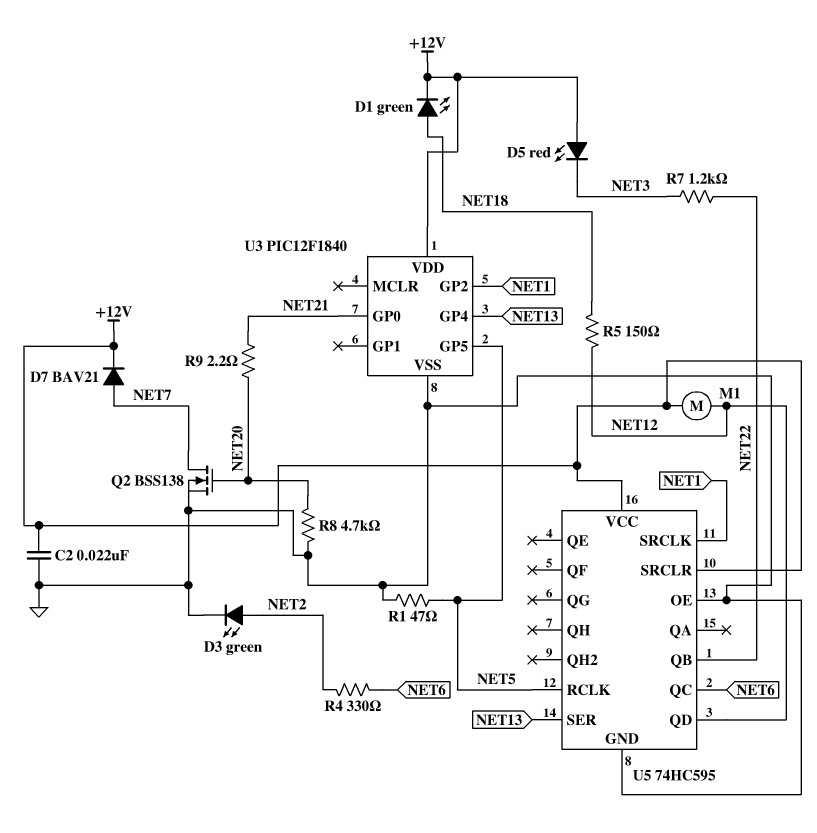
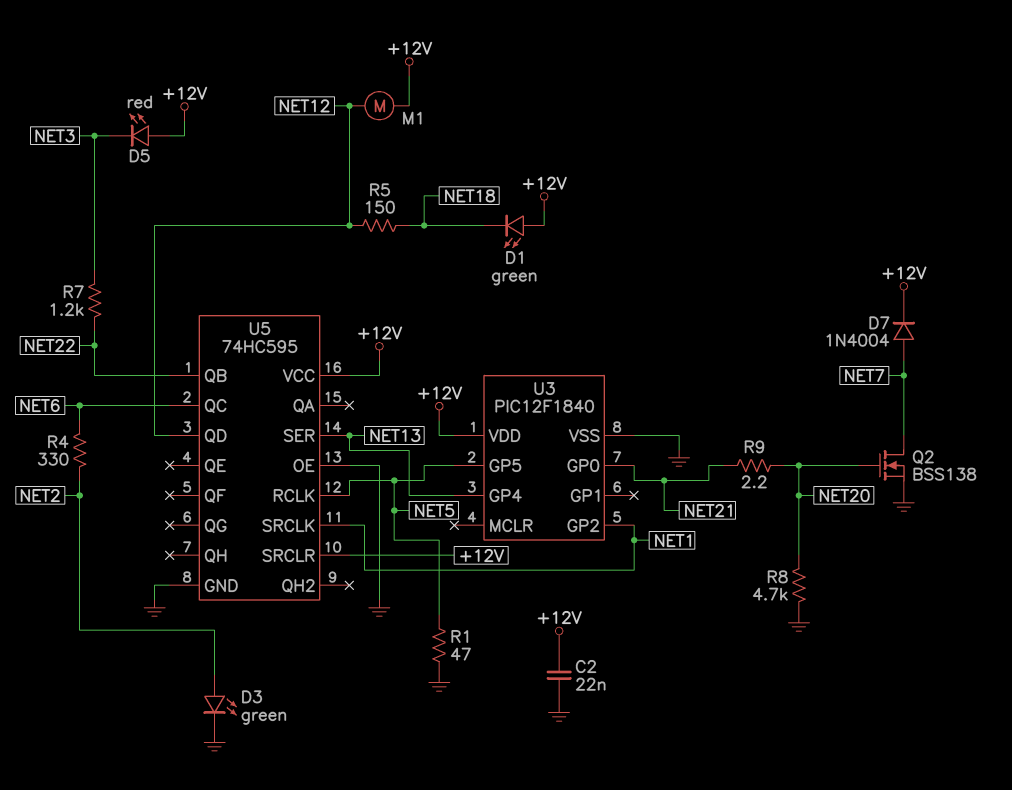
D1: LED green (A NET18, K +12V) -> LED green (A +12V, K NET18)
D7: diode BAV21 (A NET7, K +12V) -> diode 1N4004 (A NET7, K +12V)

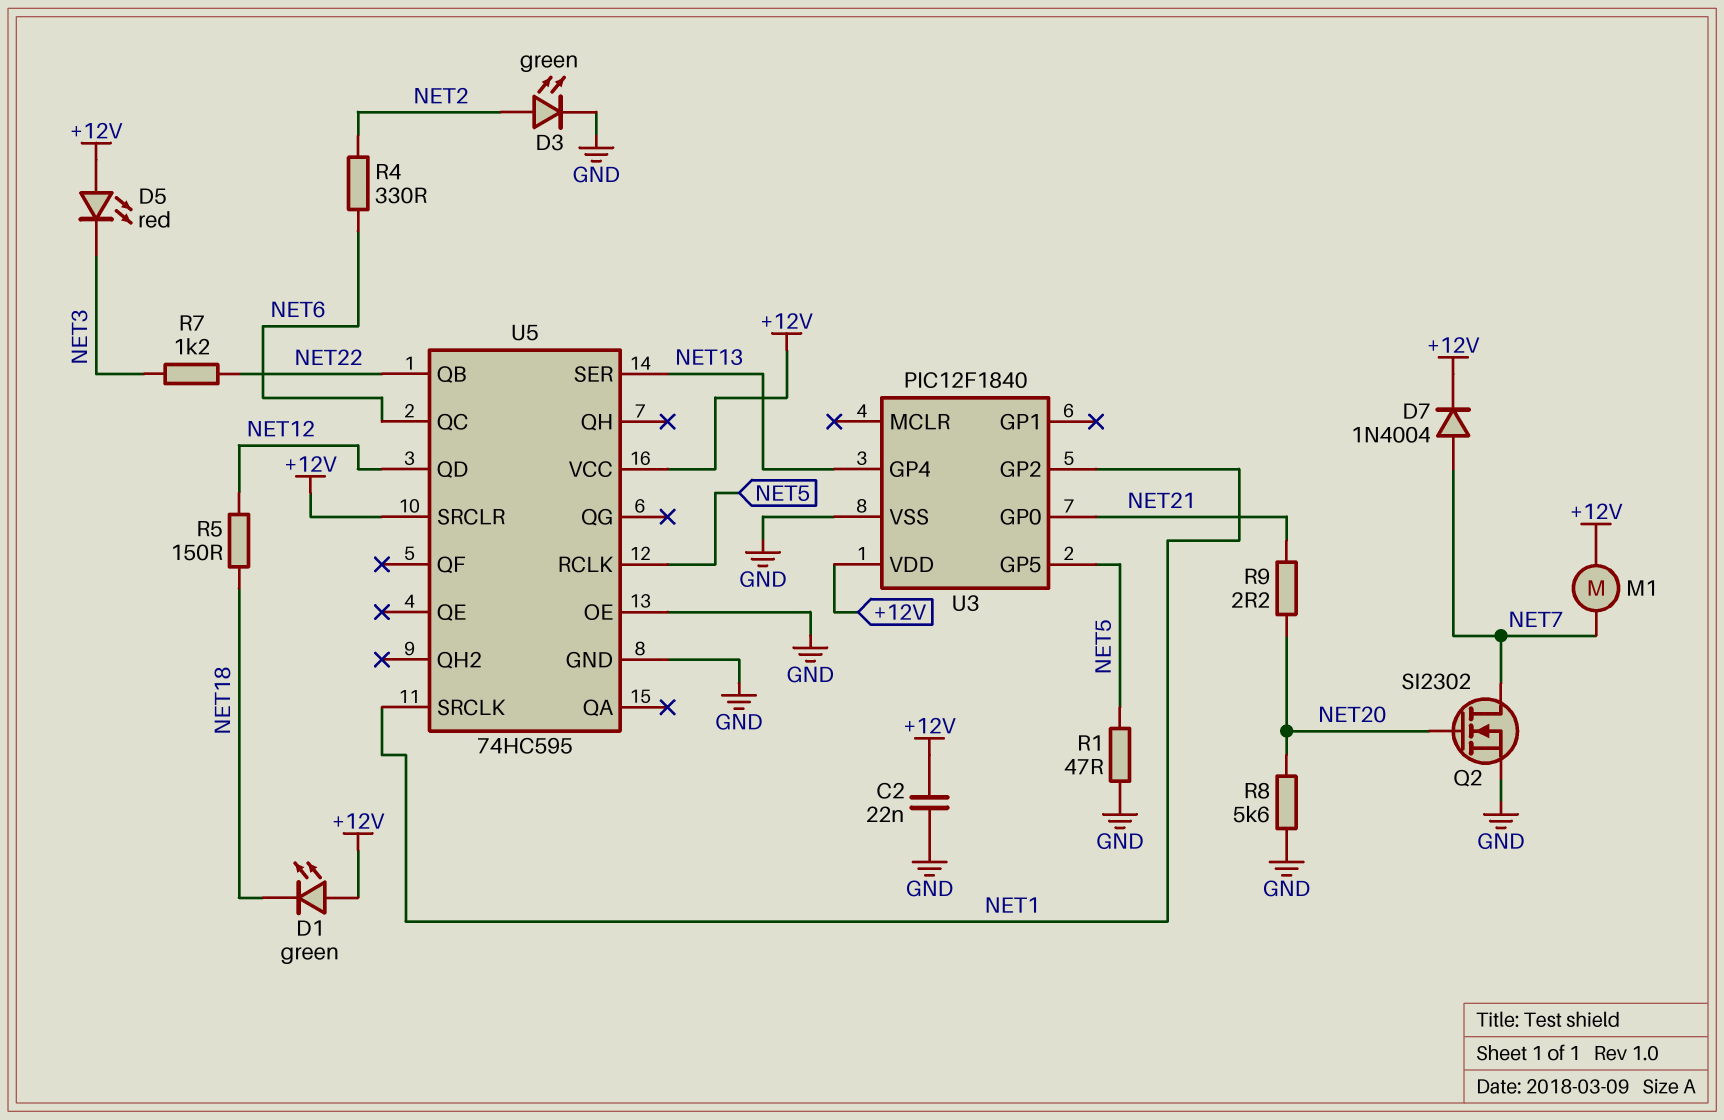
M1: motor (+12V, NET12) -> motor (+12V, NET7)
Q2: NMOS BSS138 (G NET20, D NET7, S GND) -> NMOS SI2302 (G NET20, D NET7, S GND)
R8: 4.7k (GND, NET20) -> 5.6k (GND, NET20)

